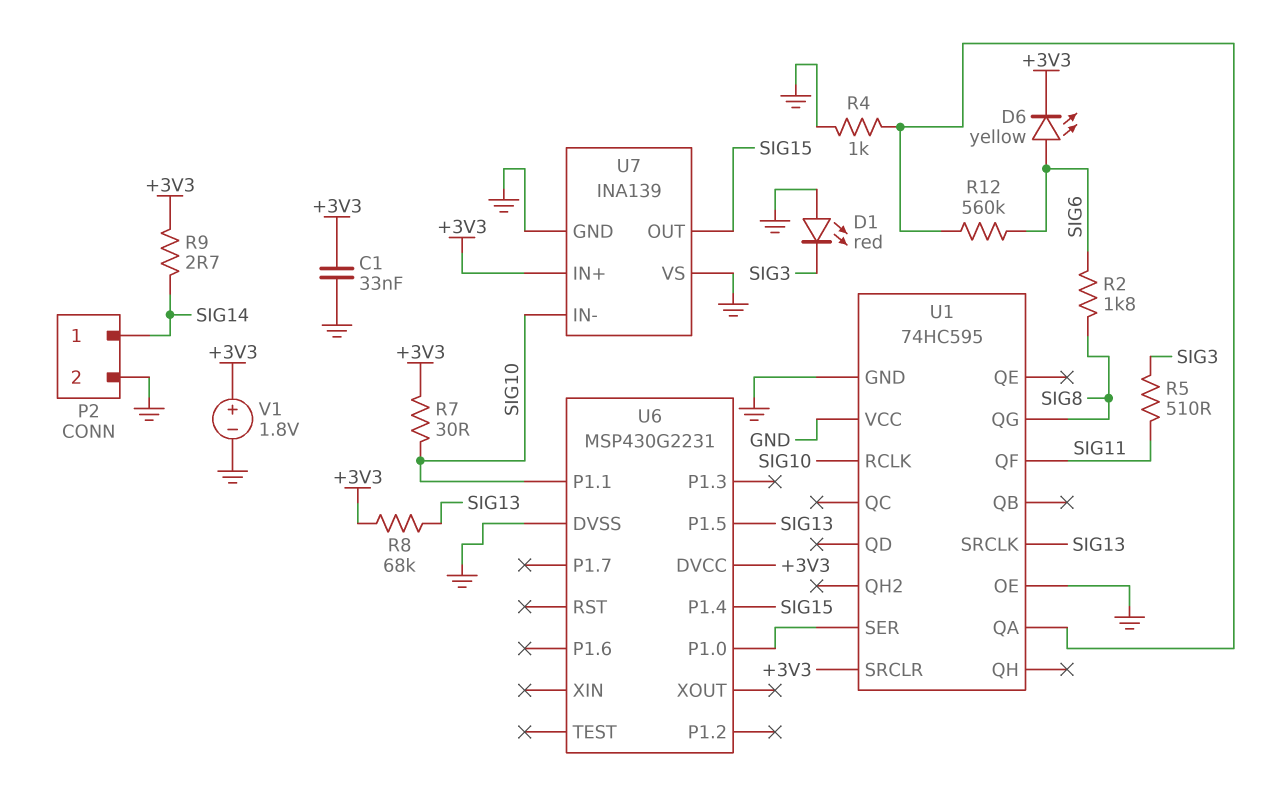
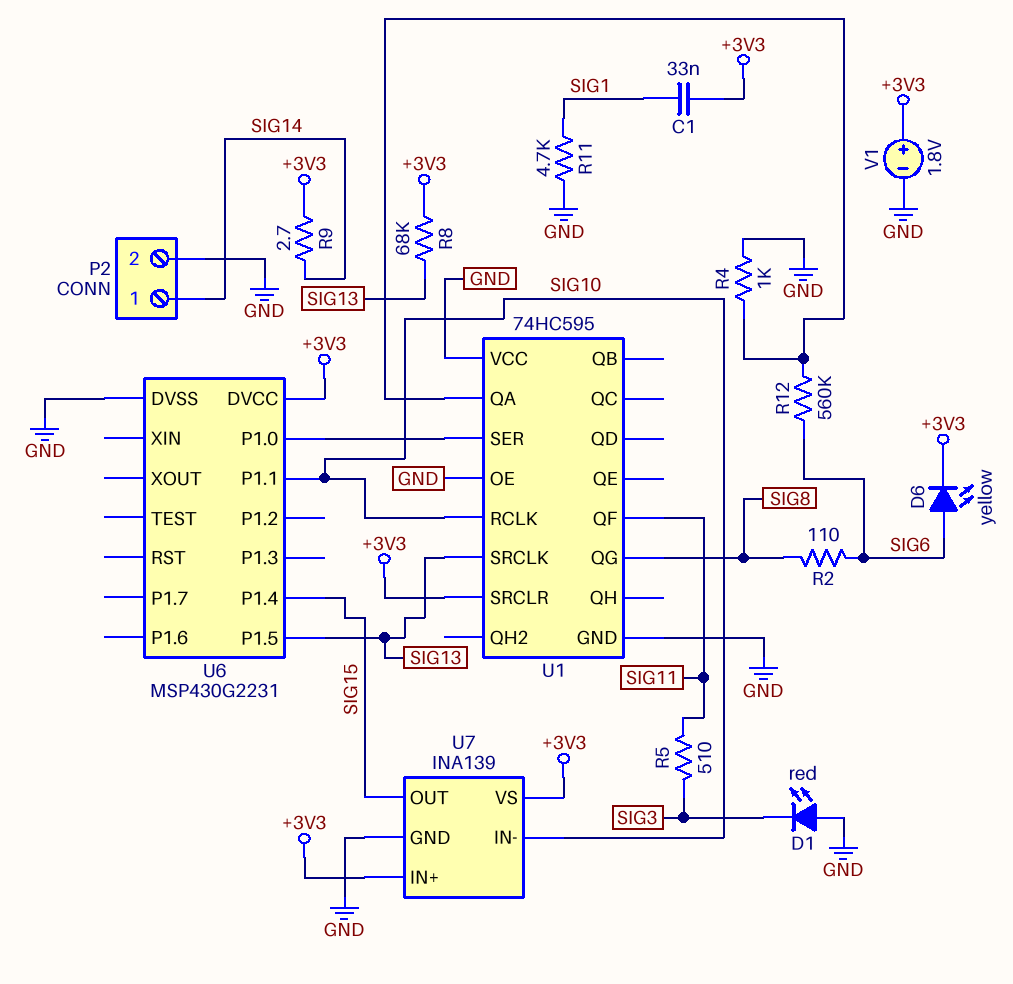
C1: 33nF (+3V3, GND) -> 33nF (+3V3, SIG1)
R2: 1.8k (SIG6, SIG8) -> 110 (SIG6, SIG8)
R7: 30 (+3V3, SIG10) -> none
R11: none -> 4.7k (GND, SIG1)
U7 pin VS: GND -> +3V3

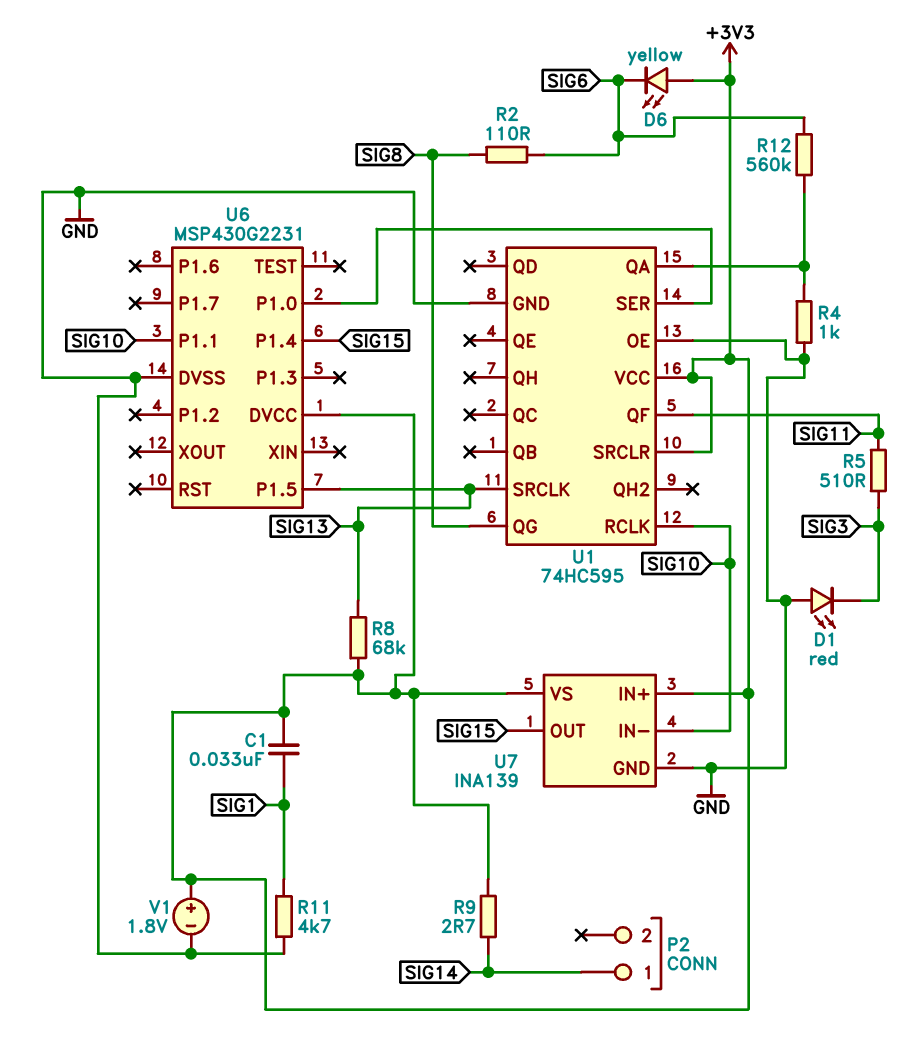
D6: LED yellow (A SIG6, K +3V3) -> LED yellow (A +3V3, K SIG6)
P2 pin 2: GND -> none
U1 pin VCC: GND -> +3V3

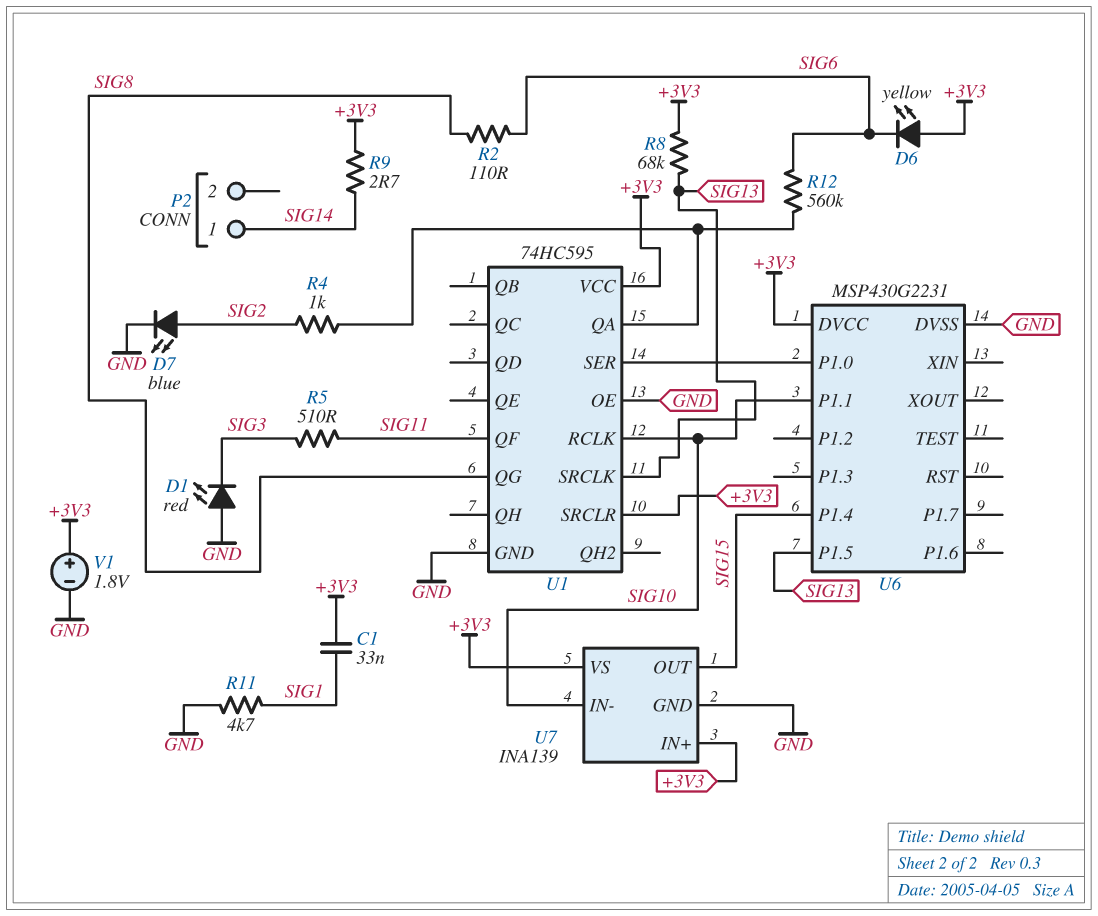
D7: none -> LED blue (A SIG2, K GND)
R4: 1k (GND, U1/QA) -> 1k (SIG2, U1/QA)

